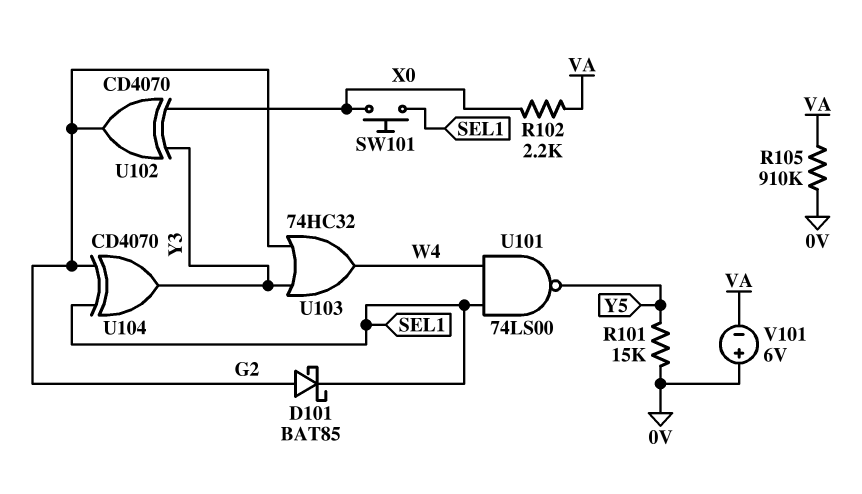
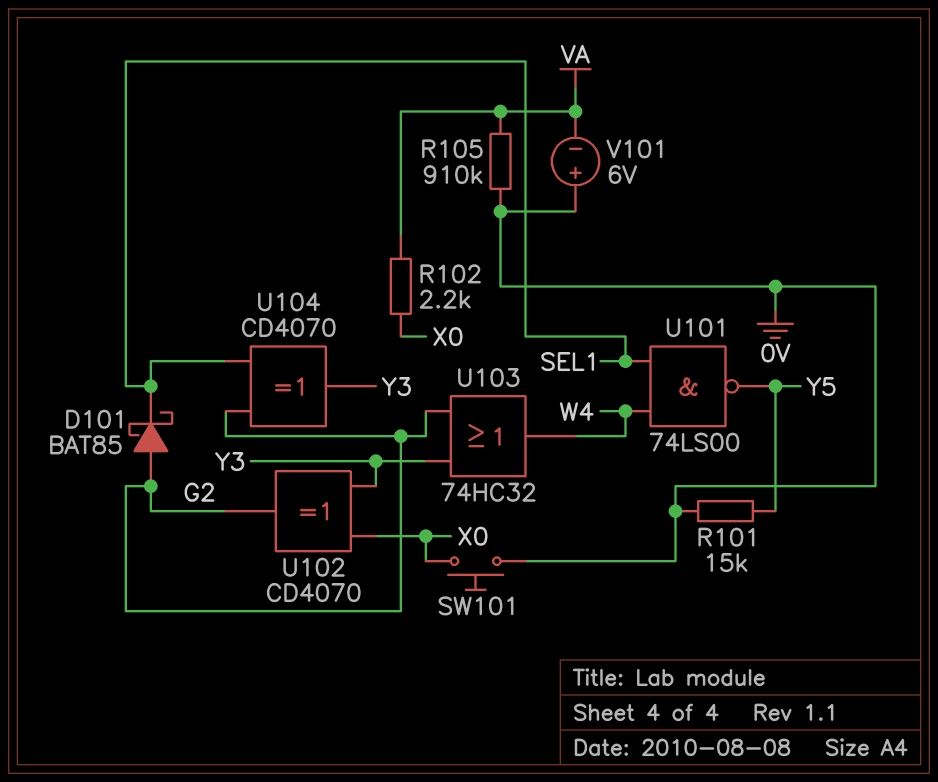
SW101: button (SEL1, X0) -> button (0V, X0)

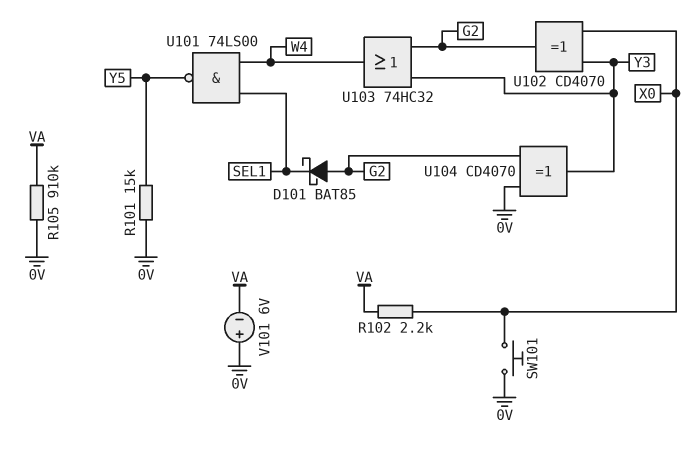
U104: XOR CD4070 (in G2, in SEL1, out Y3) -> XOR CD4070 (in 0V, in G2, out Y3)

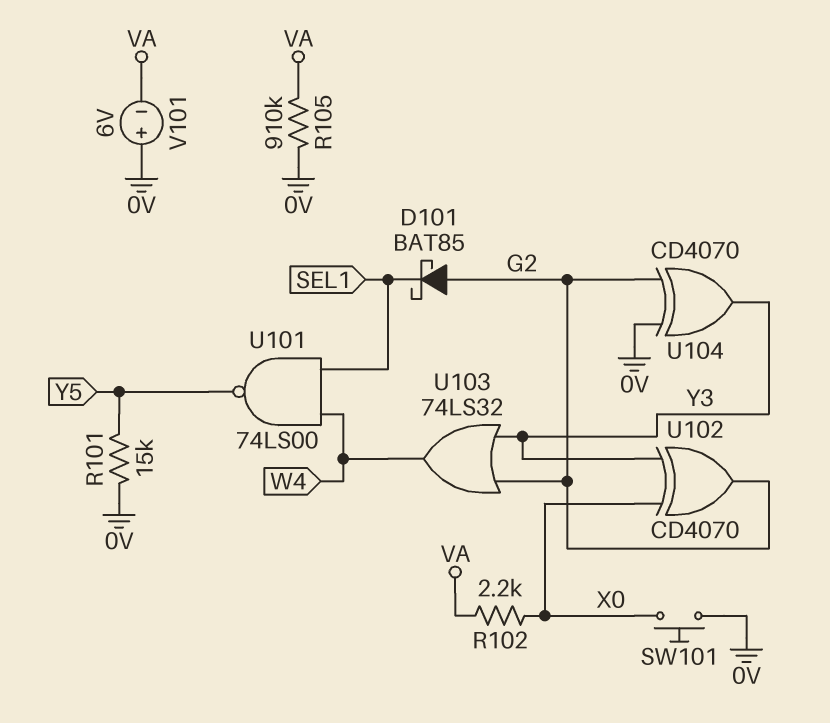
U103: OR 74HC32 (in G2, in Y3, out W4) -> OR 74LS32 (in G2, in Y3, out W4)

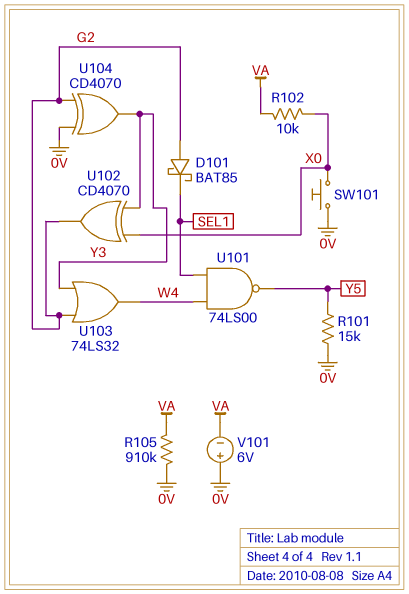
R102: 2.2k (VA, X0) -> 10k (VA, X0)

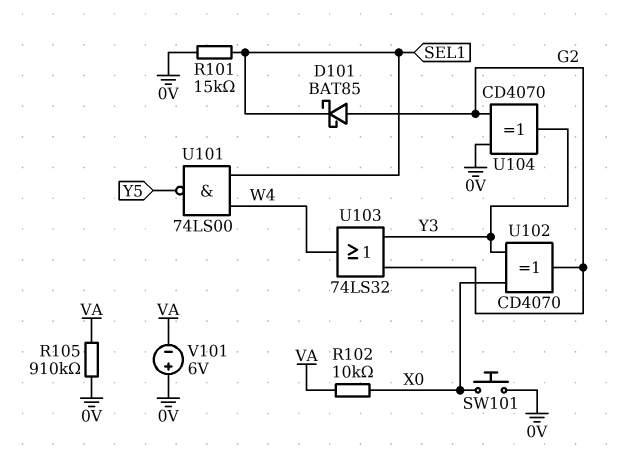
R101: 15k (0V, Y5) -> 15k (0V, SEL1)

